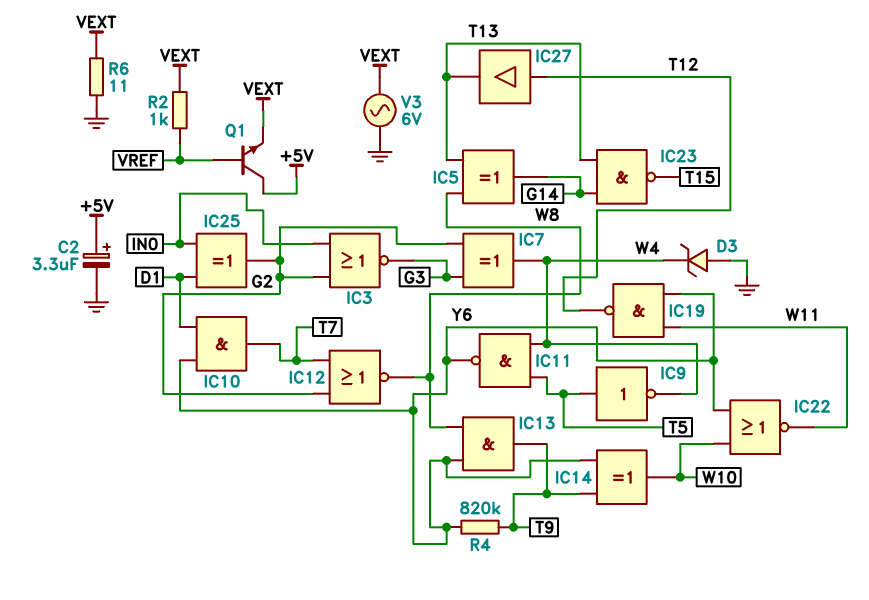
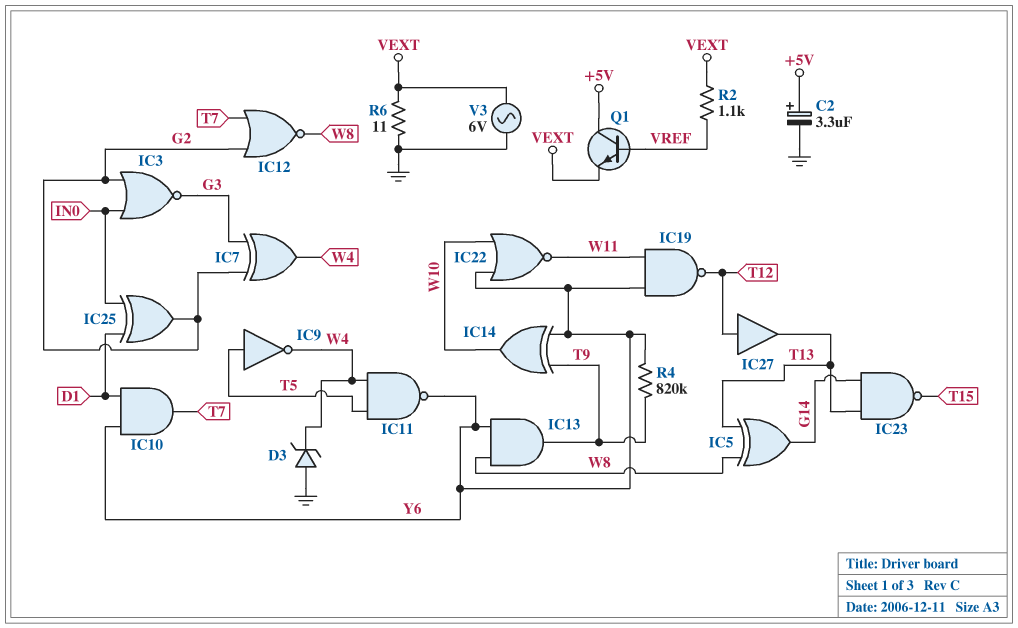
R2: 1k (VEXT, VREF) -> 1.1k (VEXT, VREF)

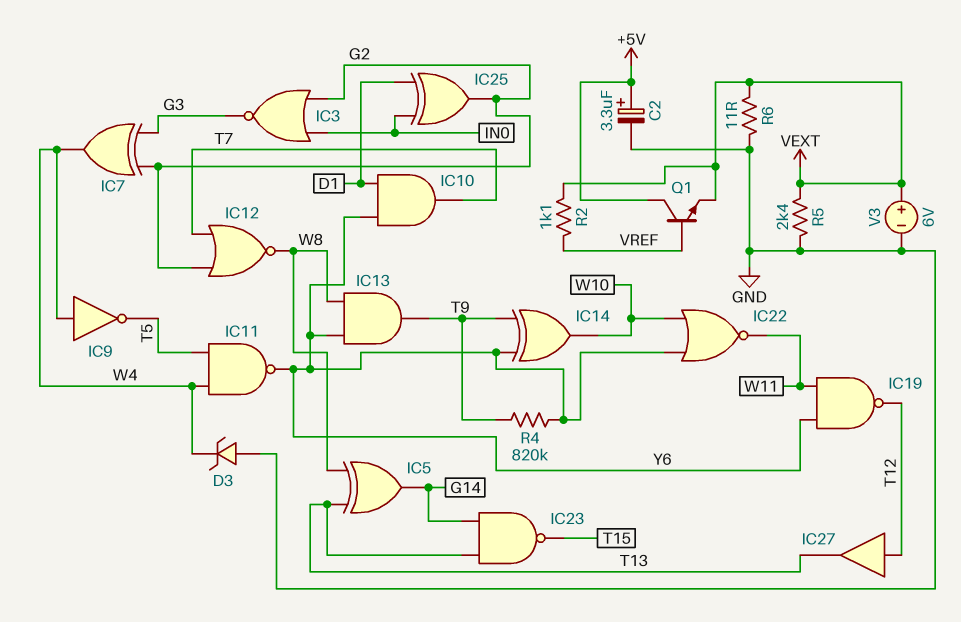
IC9: NOT (in T5, out W4) -> NOT (in W4, out T5)
R5: none -> 2.4k (GND, VEXT)
V3: AC 6V (GND, VEXT) -> 6V (plus VEXT, minus GND)

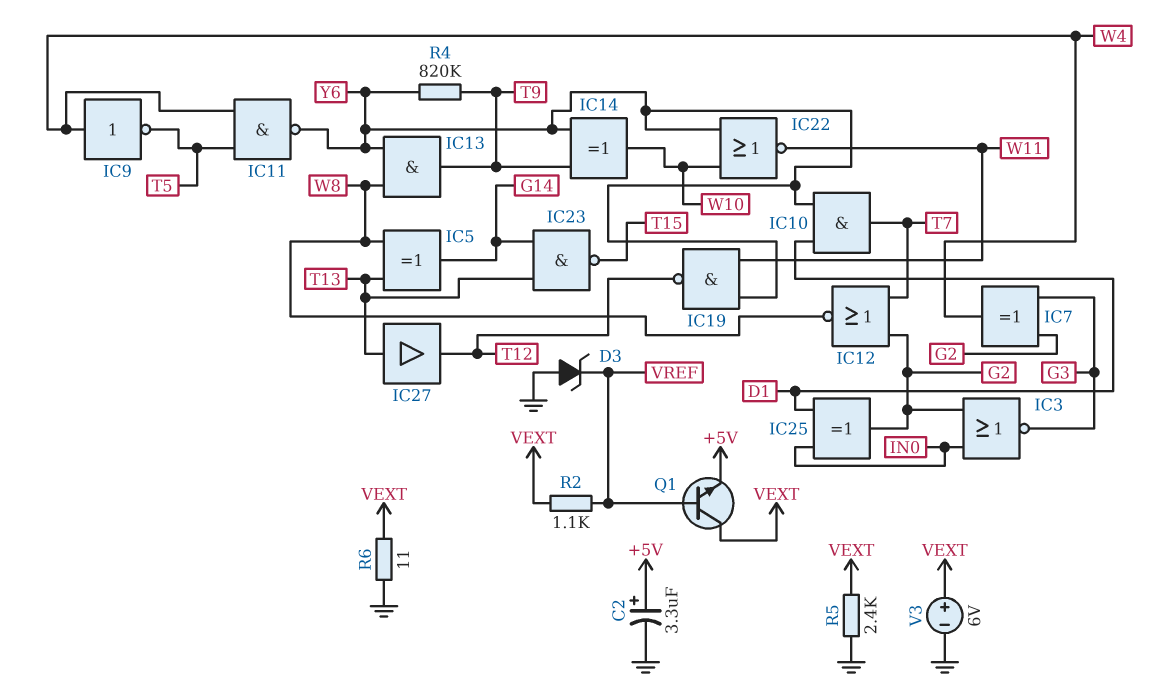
D3: zener (A GND, K W4) -> zener (A GND, K VREF)
IC27: buffer (in T12, out T13) -> buffer (in T13, out T12)
Q1: NPN (B VREF, C +5V, E VEXT) -> NPN (B VREF, C VEXT, E +5V)

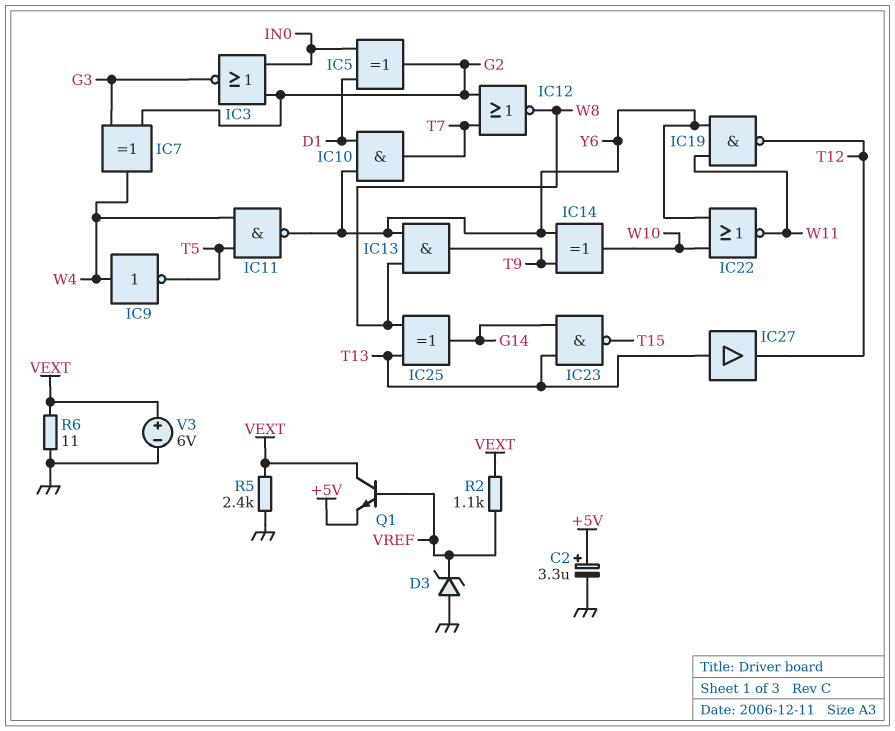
IC5: XOR (in T13, in W8, out G14) -> XOR (in D1, in IN0, out G2)
IC25: XOR (in D1, in IN0, out G2) -> XOR (in T13, in W8, out G14)
R4: 820k (T9, Y6) -> none

